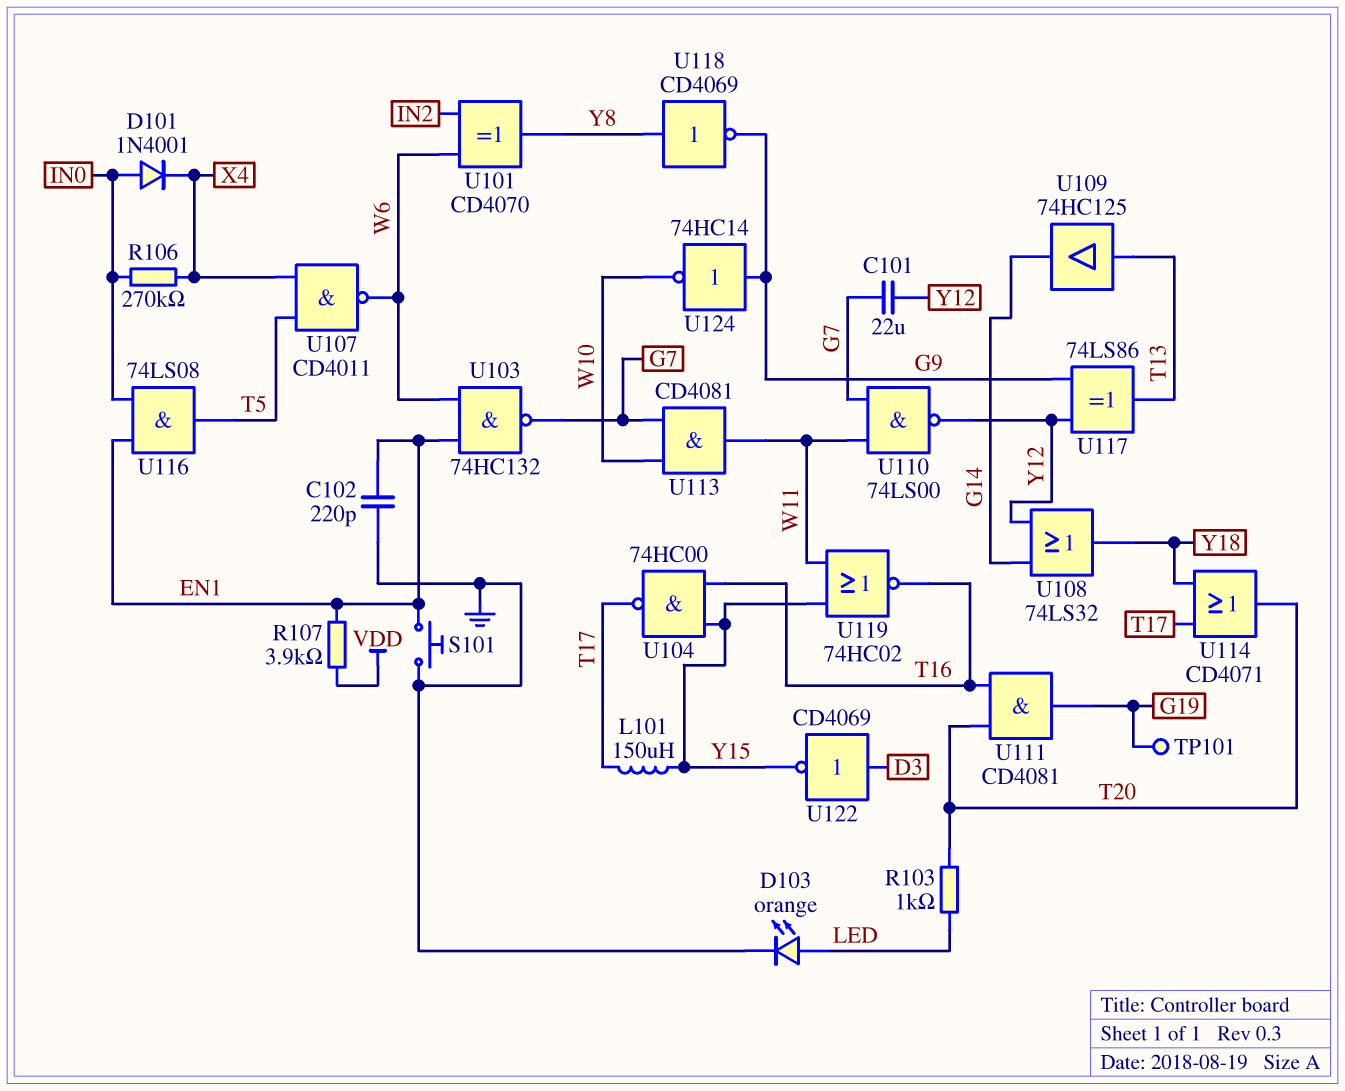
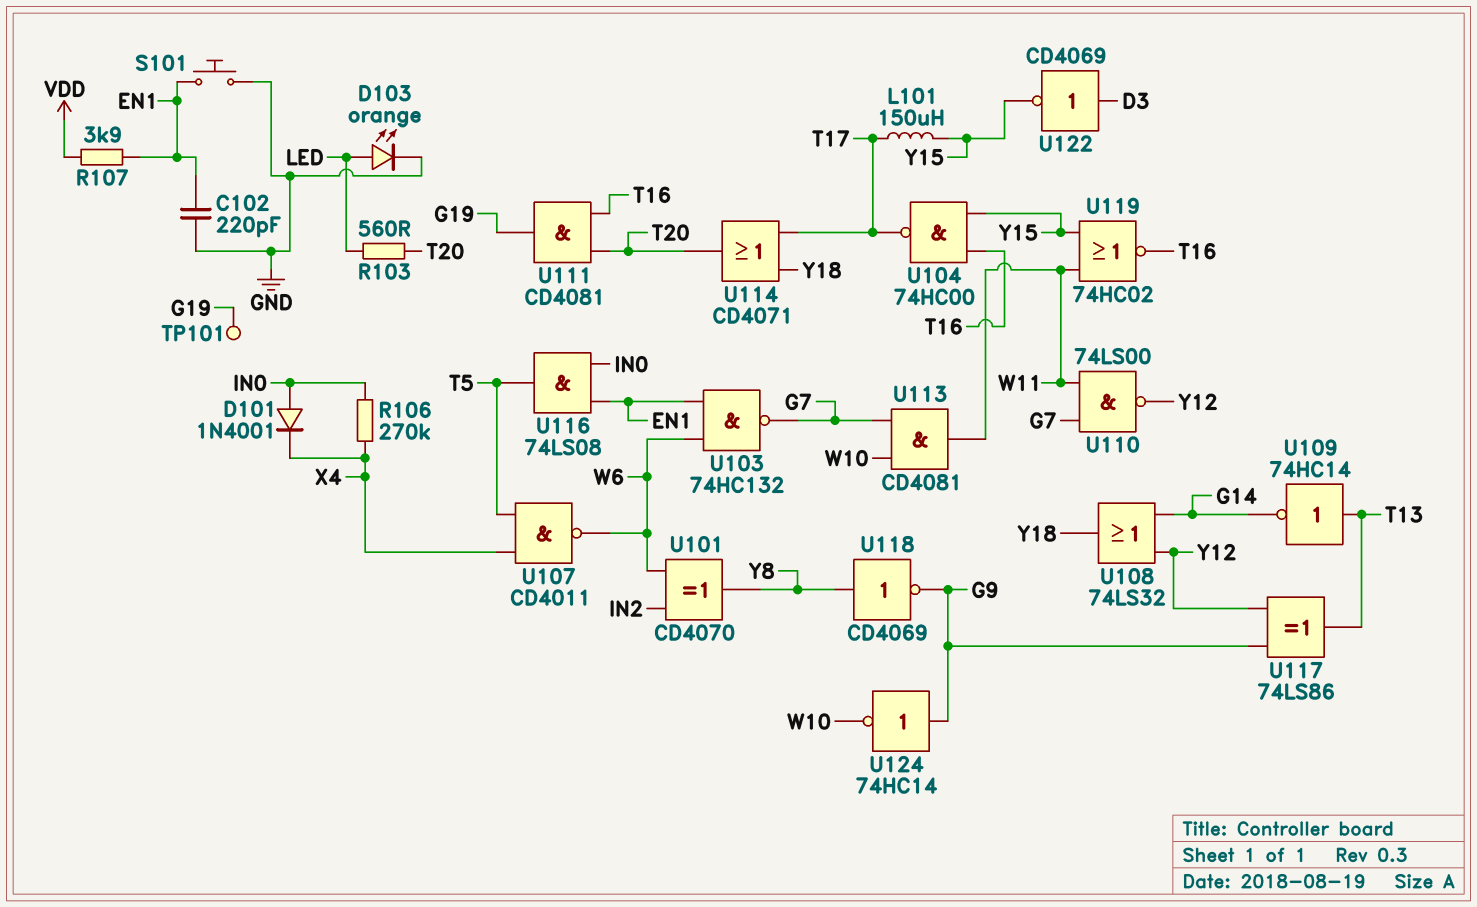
C101: 22uF (G7, Y12) -> none
R103: 1k (LED, T20) -> 560 (LED, T20)
U109: buffer 74HC125 (in T13, out G14) -> NOT 74HC14 (in T13, out G14)

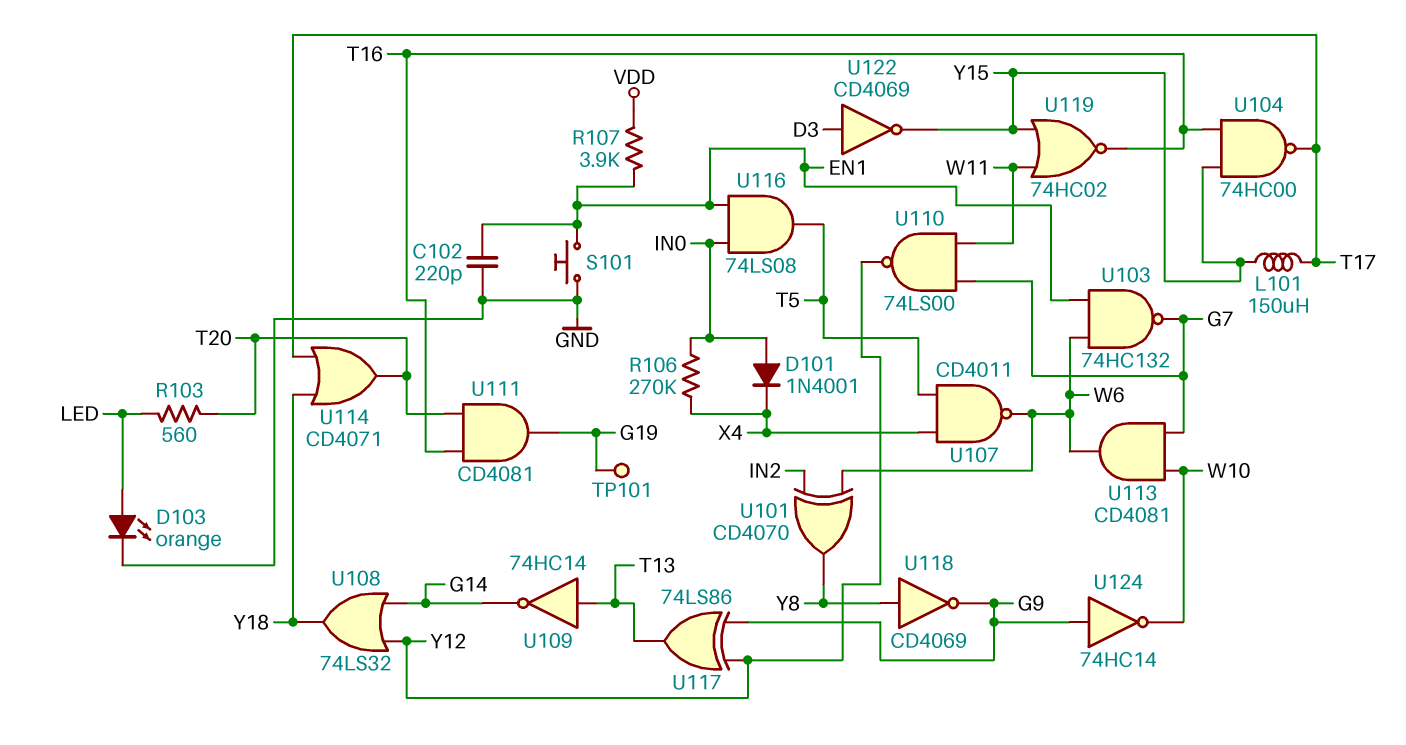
U113: AND CD4081 (in G7, in W10, out W11) -> AND CD4081 (in G7, in W10, out W6)

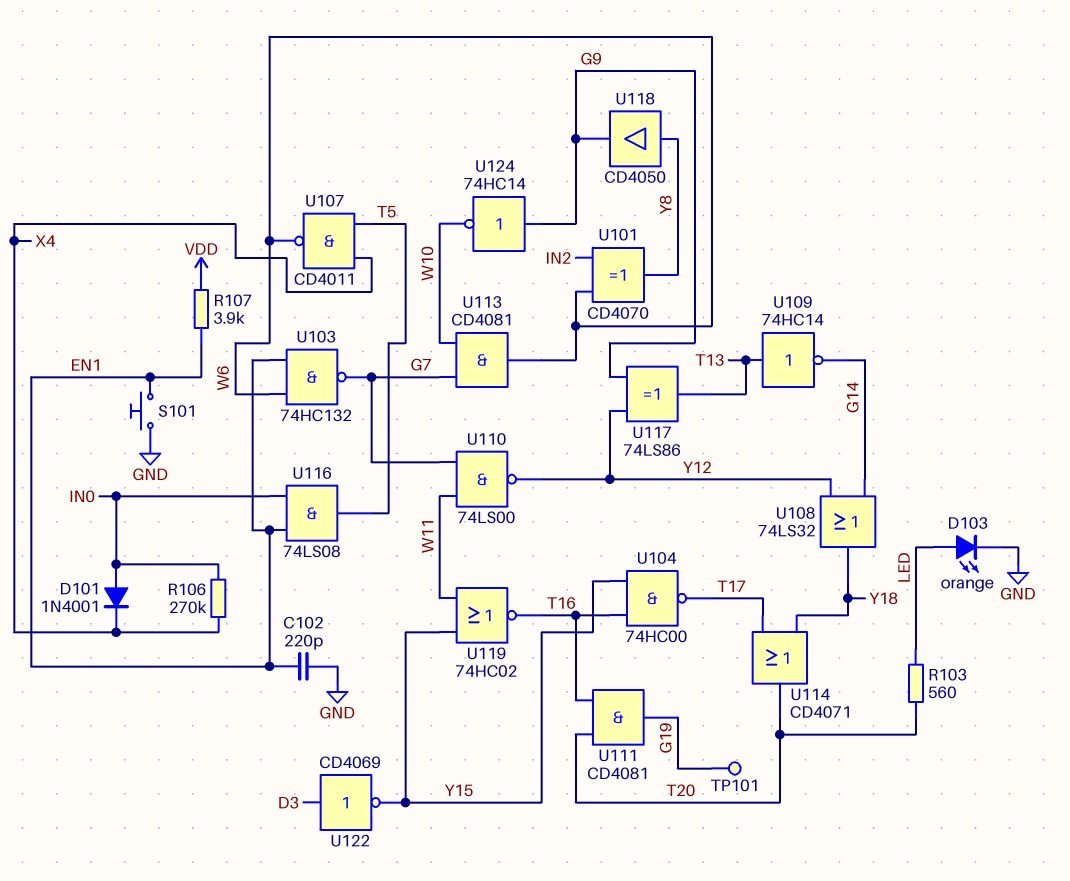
L101: 150uH (T17, Y15) -> none
U118: NOT CD4069 (in Y8, out G9) -> buffer CD4050 (in Y8, out G9)

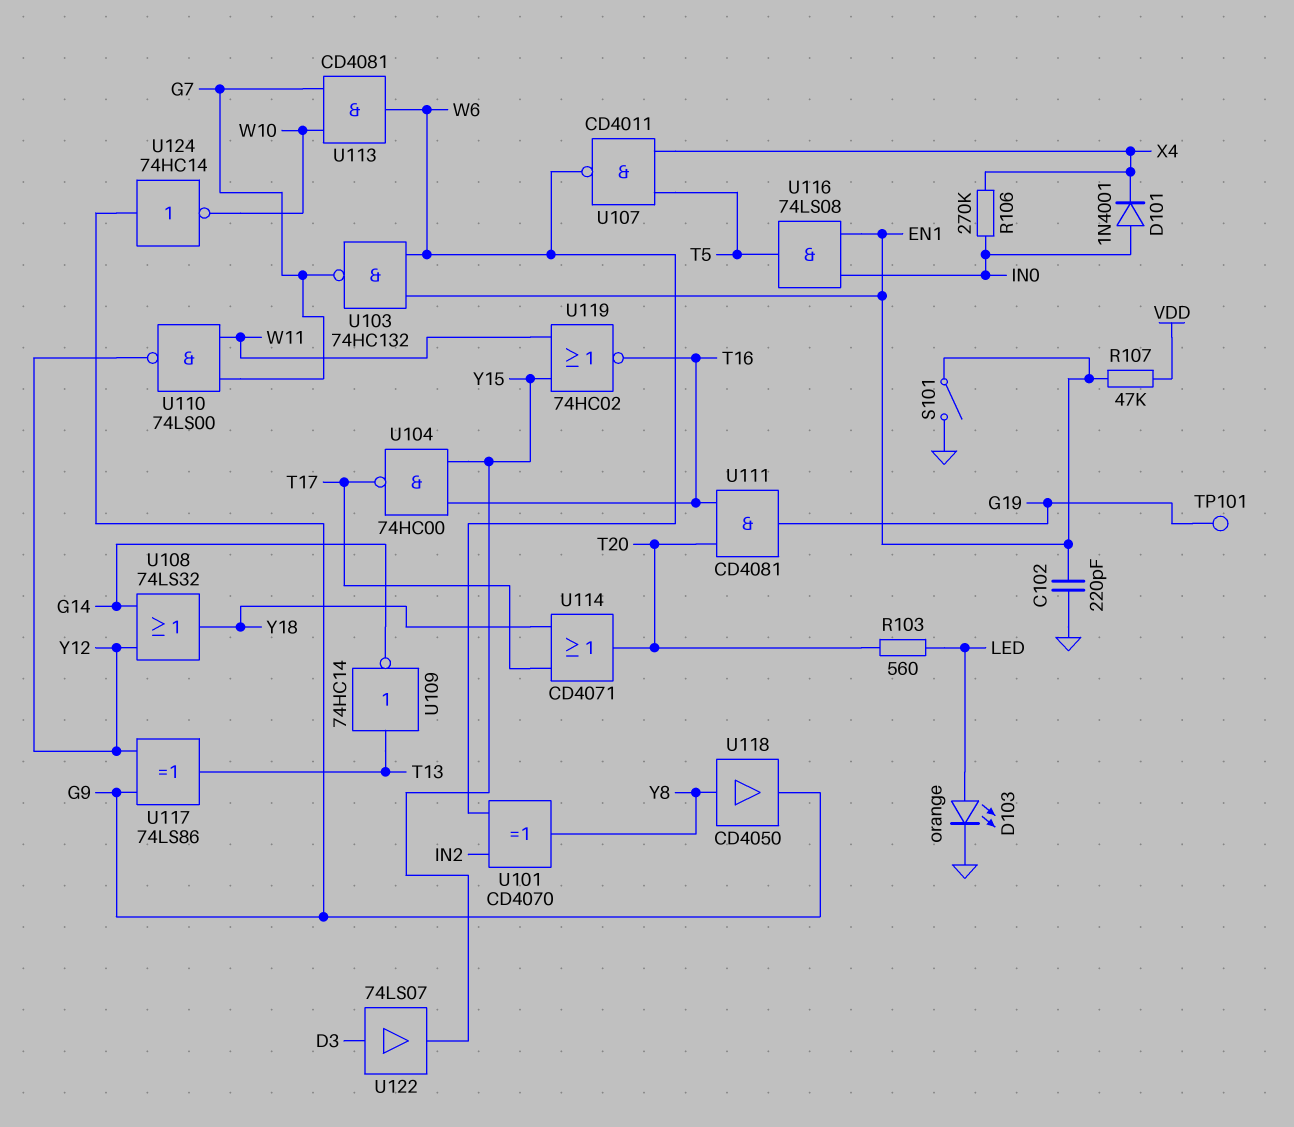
R107: 3.9k (EN1, VDD) -> 47k (EN1, VDD)
S101: button (EN1, GND) -> switch (EN1, GND)
U122: NOT CD4069 (in D3, out Y15) -> buffer 74LS07 (in D3, out Y15)

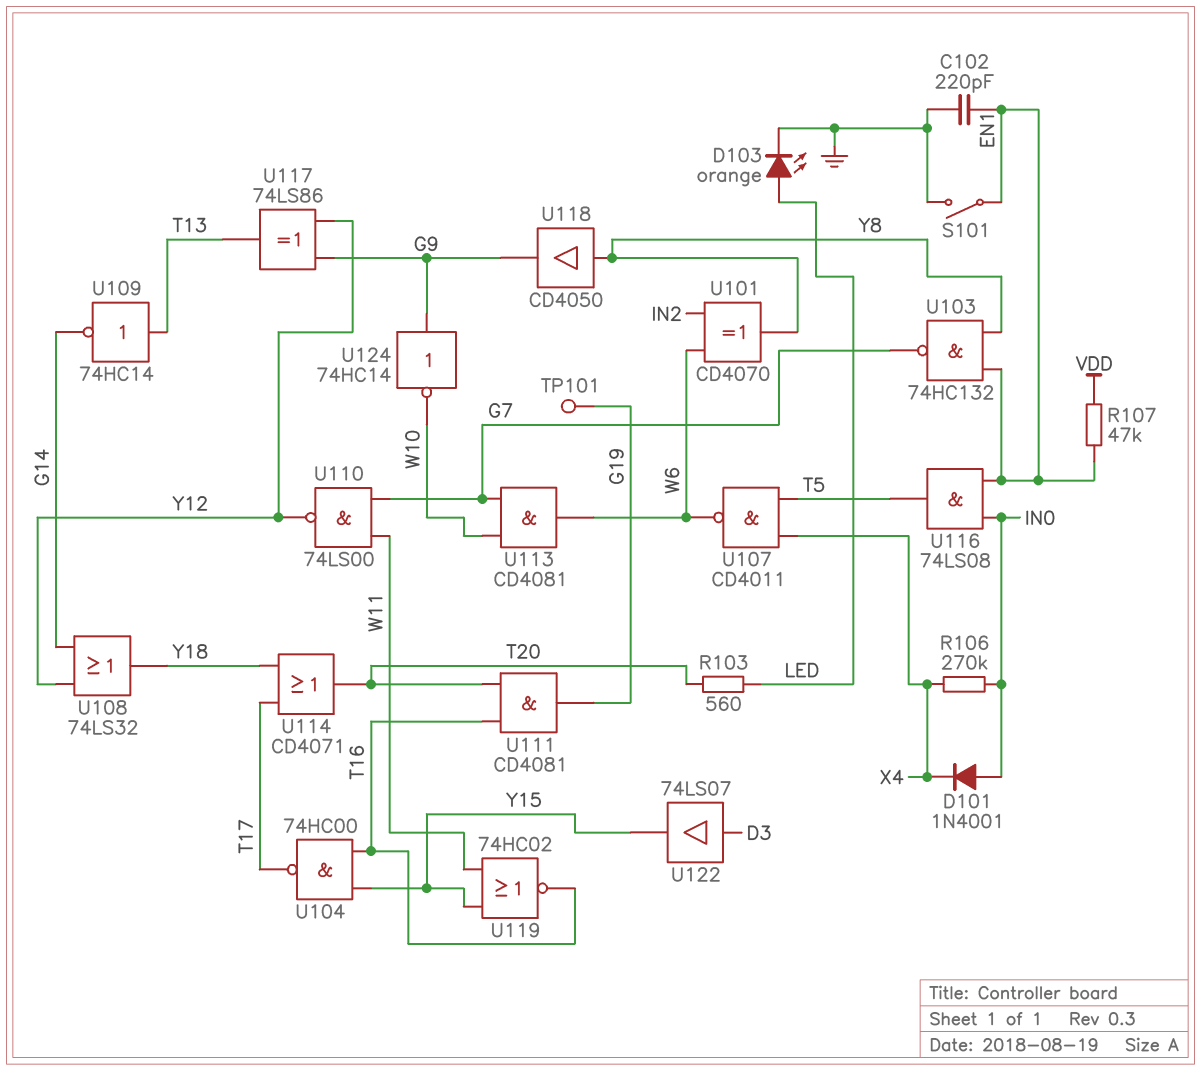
U103: NAND 74HC132 (in EN1, in W6, out G7) -> NAND 74HC132 (in EN1, in Y8, out G7)

